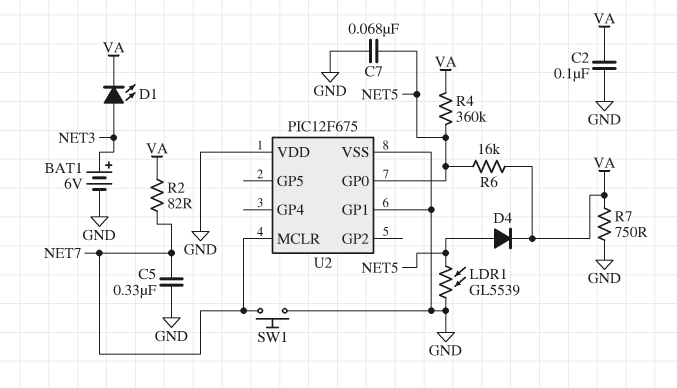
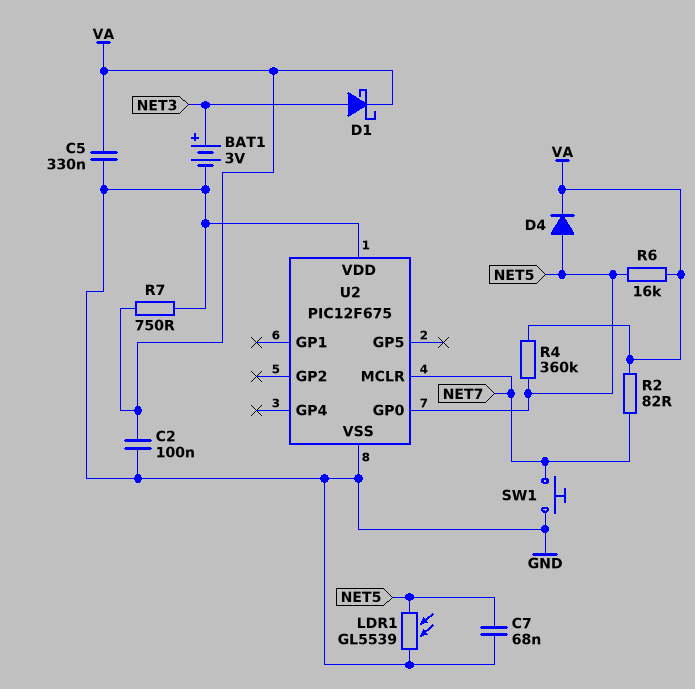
BAT1: 6V (plus NET3, minus GND) -> 3V (plus NET3, minus GND)
C5: 330nF (GND, NET7) -> 330nF (GND, VA)
D1: LED (A NET3, K VA) -> schottky (A NET3, K VA)
U2 pin GP1: GND -> none

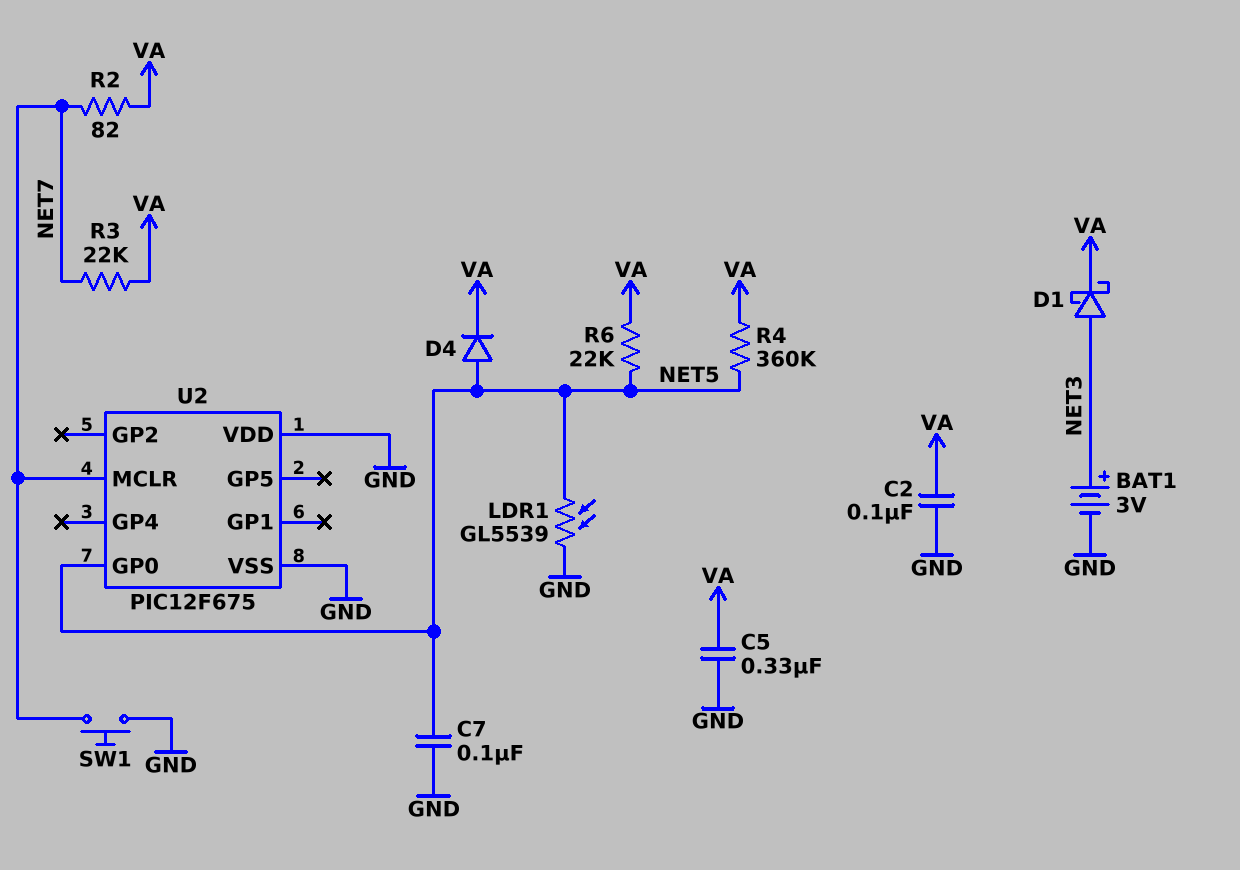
C7: 68nF (GND, NET5) -> 100nF (GND, NET5)
R3: none -> 22k (NET7, VA)
R6: 16k (NET5, VA) -> 22k (NET5, VA)
R7: 750 (GND, VA) -> none

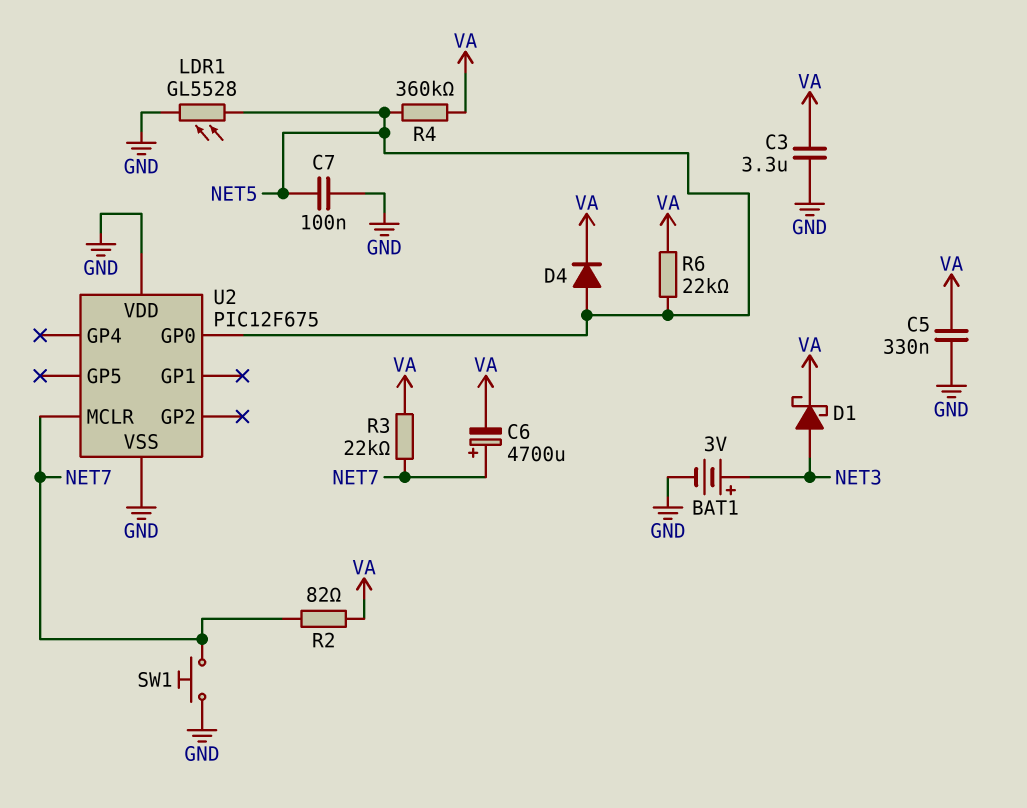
C2: 100nF (GND, VA) -> none
C3: none -> 3.3uF (GND, VA)
C6: none -> 4700uF (plus NET7, minus VA)
LDR1: GL5539 (GND, NET5) -> GL5528 (GND, NET5)

